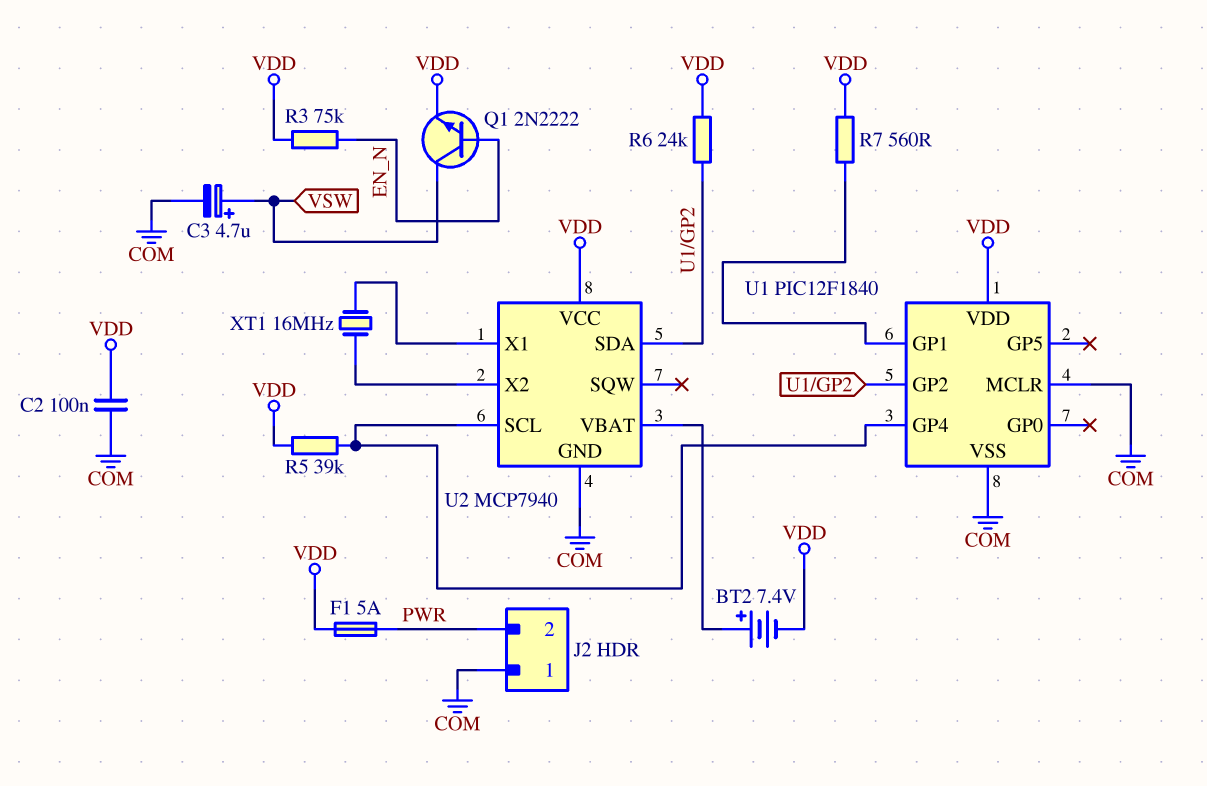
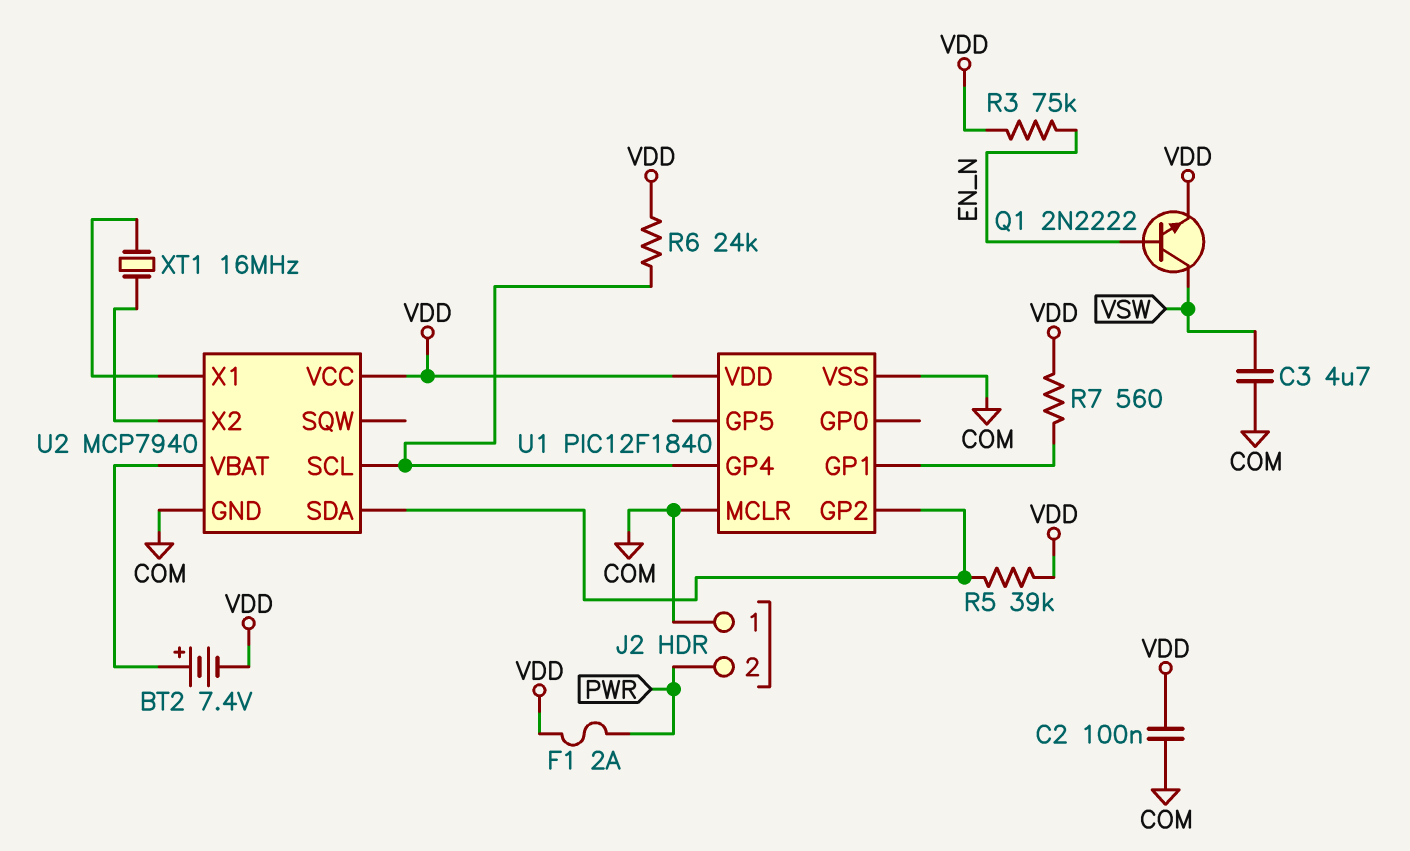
C3: 4.7uF (plus VSW, minus COM) -> 4.7uF (COM, VSW)
F1: 5A (PWR, VDD) -> 2A (PWR, VDD)
R5: 39k (U1/GP4, VDD) -> 39k (U1/GP2, VDD)
R6: 24k (U1/GP2, VDD) -> 24k (U1/GP4, VDD)

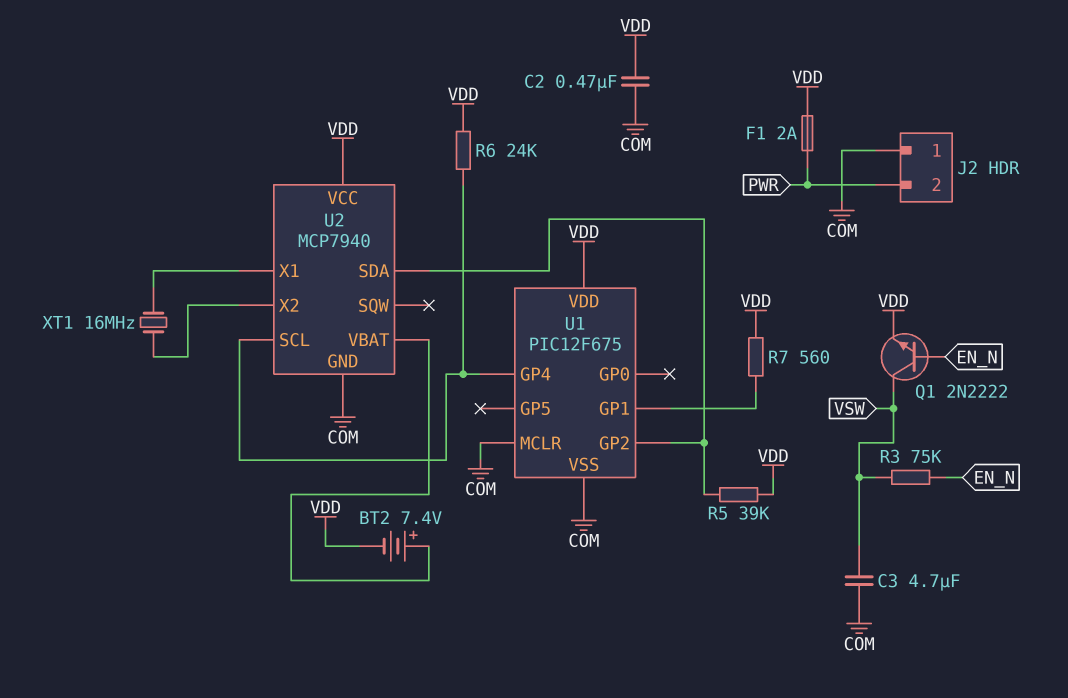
C2: 100nF (COM, VDD) -> 470nF (COM, VDD)
R3: 75k (EN_N, VDD) -> 75k (EN_N, VSW)
U1: PIC12F1840 -> PIC12F675

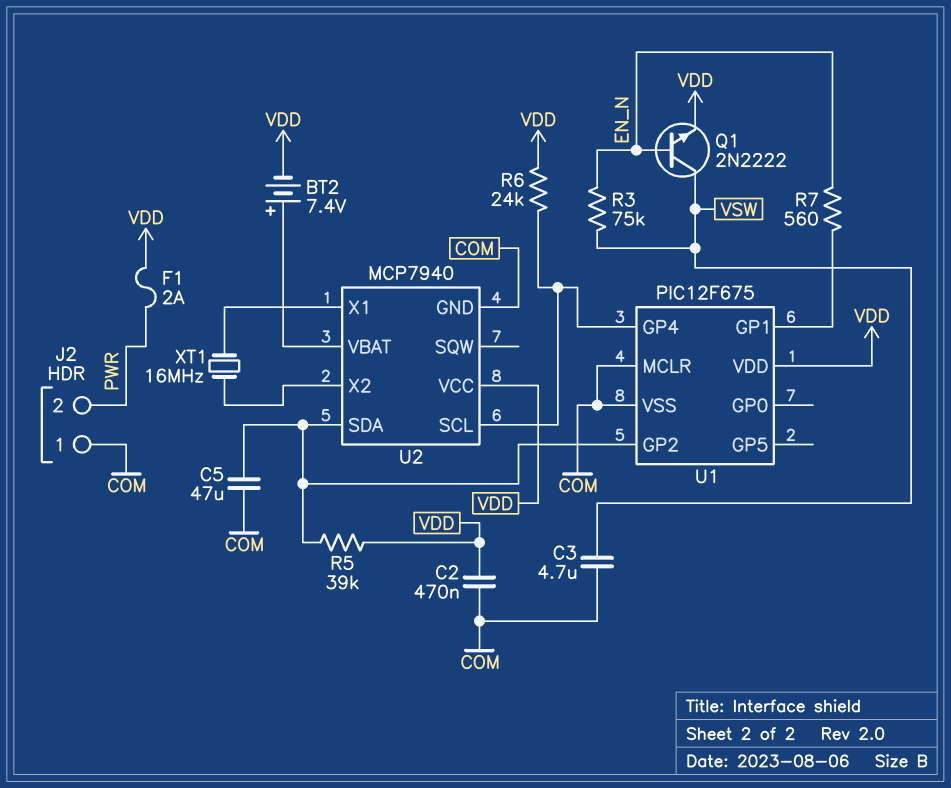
C5: none -> 47uF (COM, U1/GP2)
R7: 560 (U1/GP1, VDD) -> 560 (EN_N, U1/GP1)

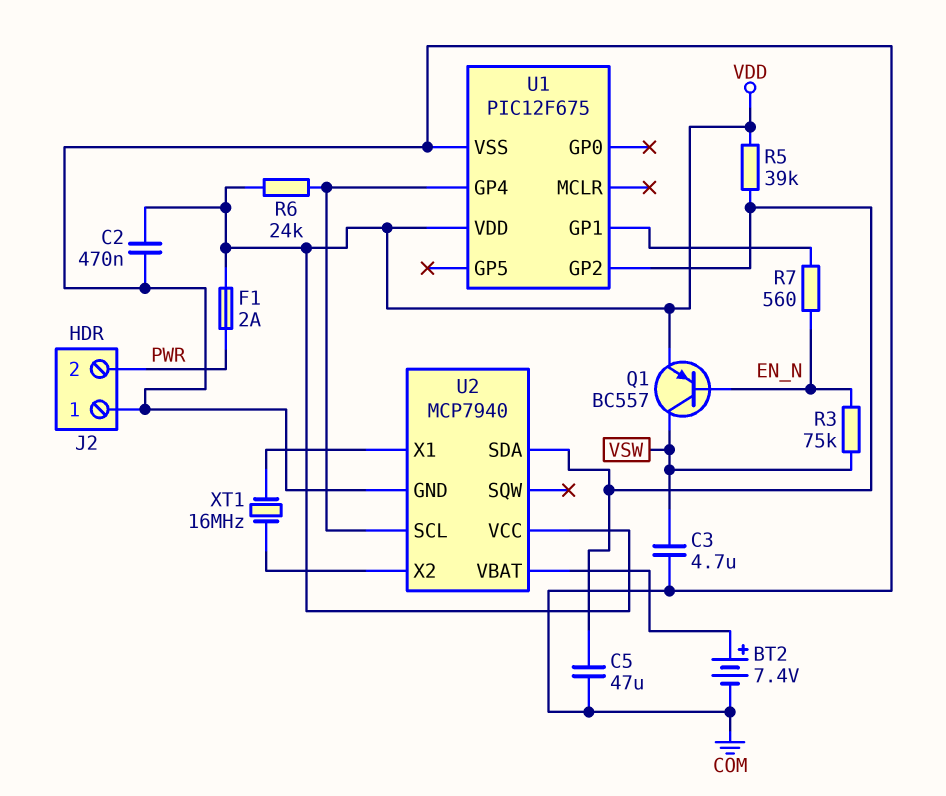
BT2: 7.4V (plus U2/VBAT, minus VDD) -> 7.4V (plus U2/VBAT, minus COM)
Q1: NPN 2N2222 (B EN_N, C VSW, E VDD) -> PNP BC557 (B EN_N, C VSW, E VDD)
U1 pin MCLR: COM -> none

